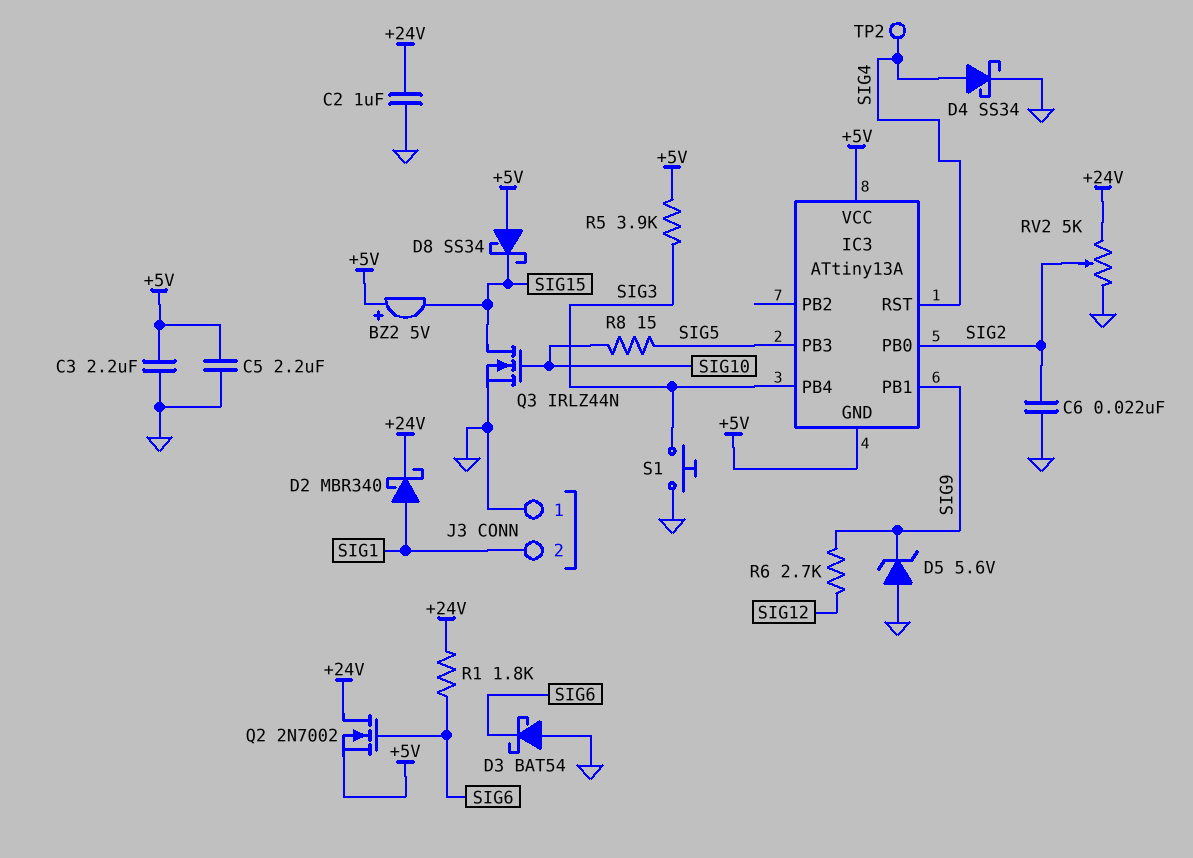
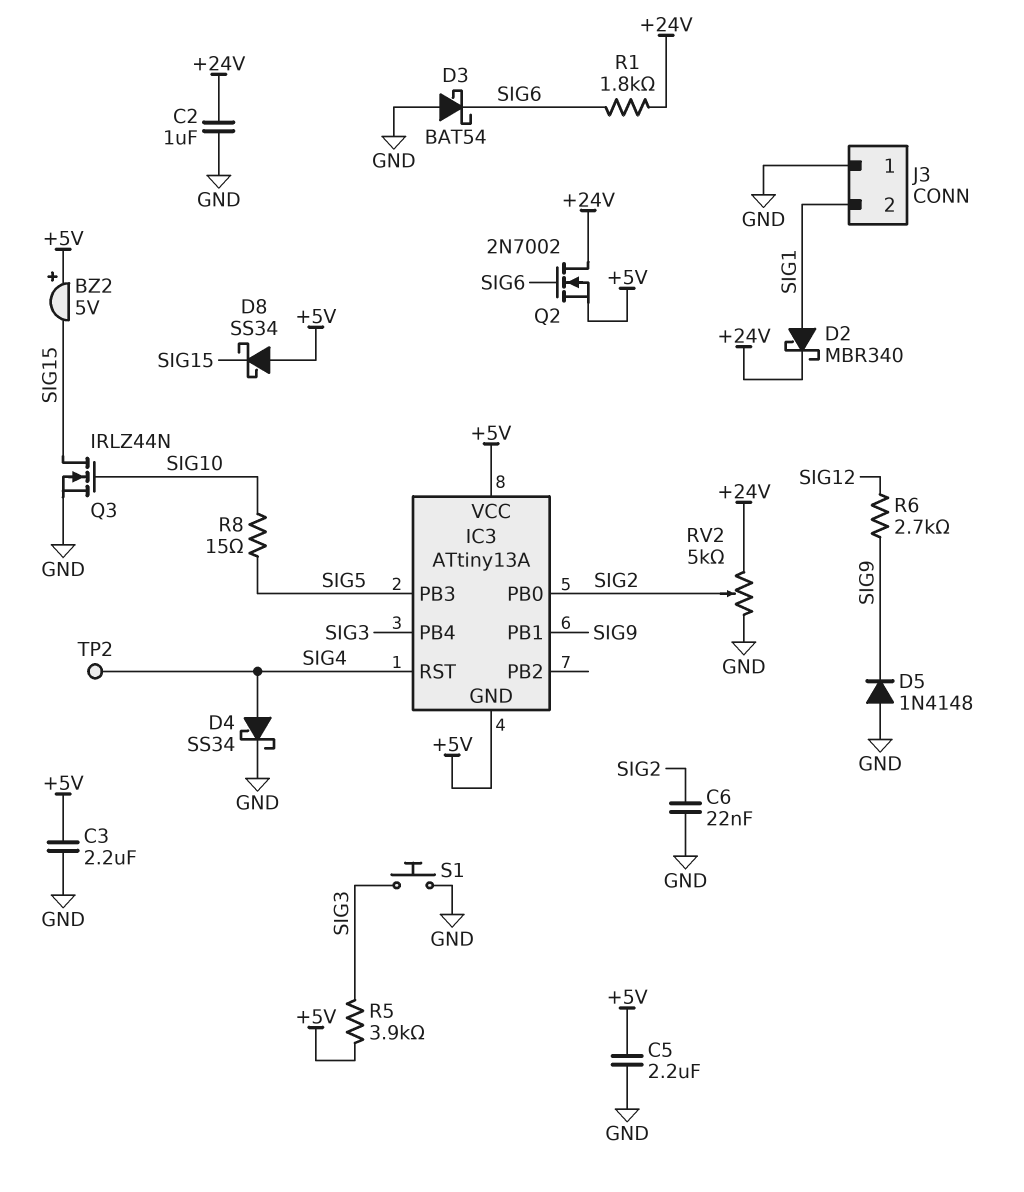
D5: zener 5.6V (A GND, K SIG9) -> diode 1N4148 (A GND, K SIG9)

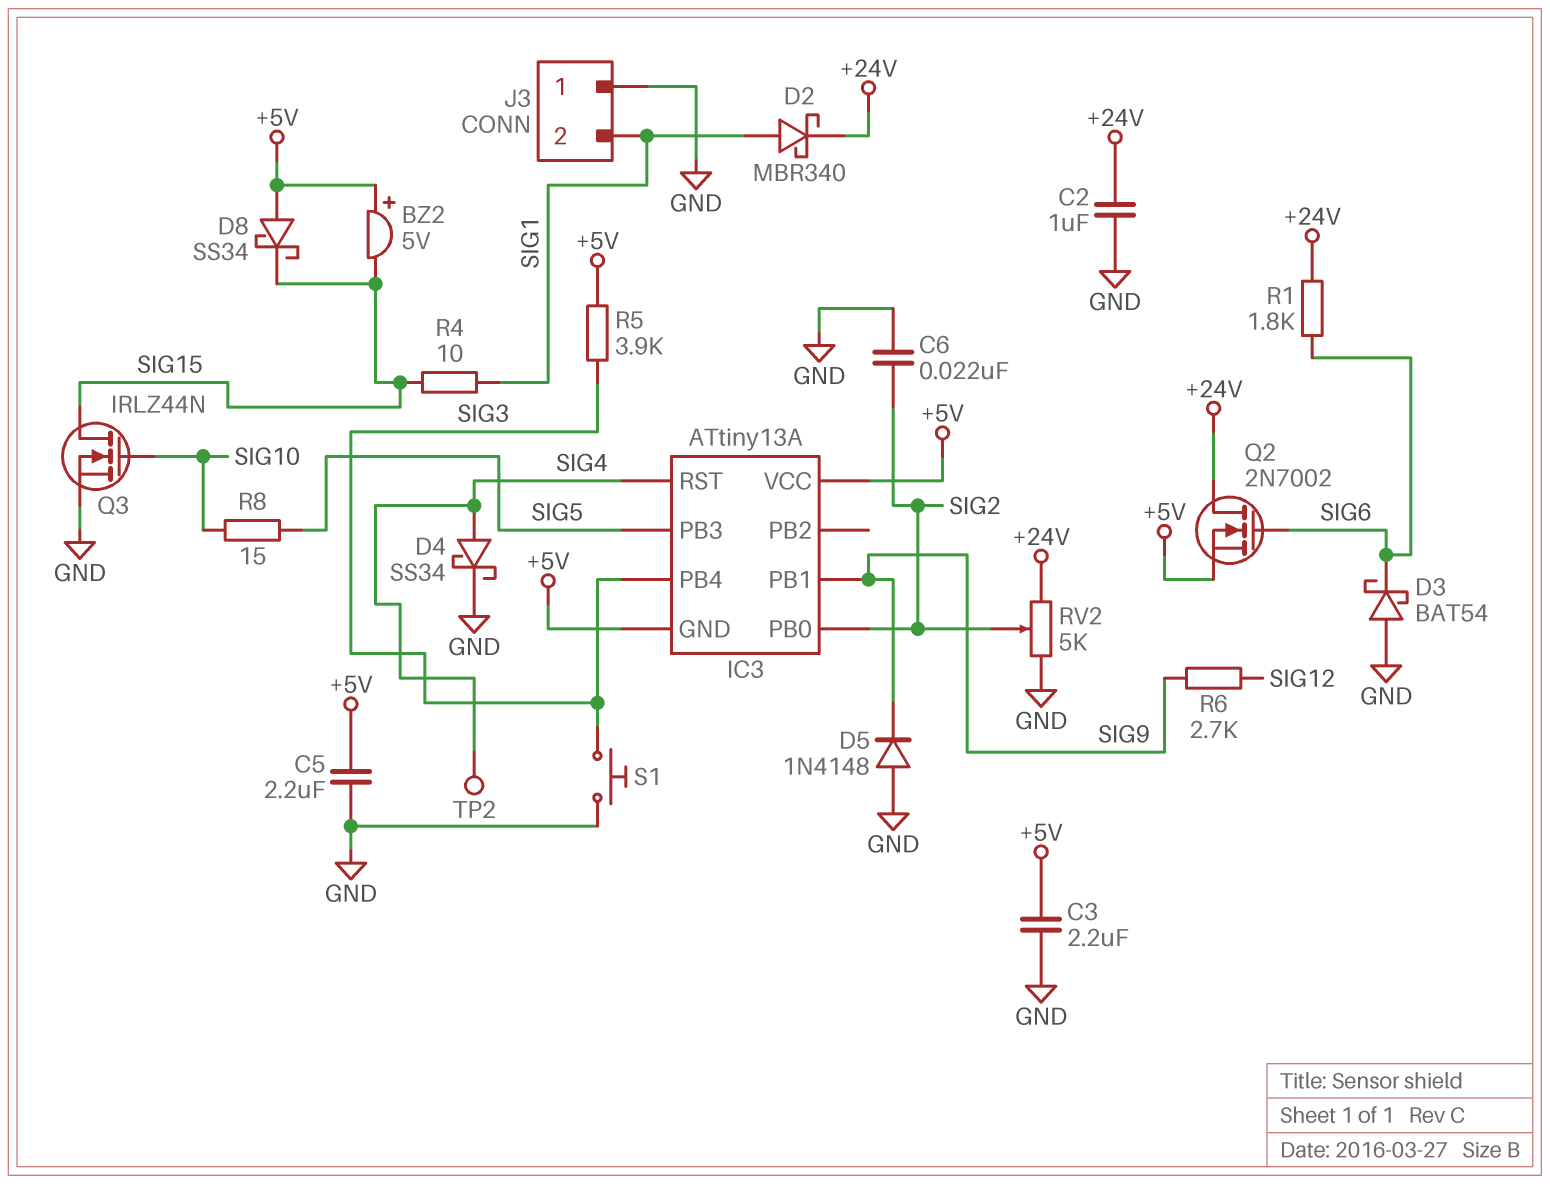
R4: none -> 10 (SIG1, SIG15)

